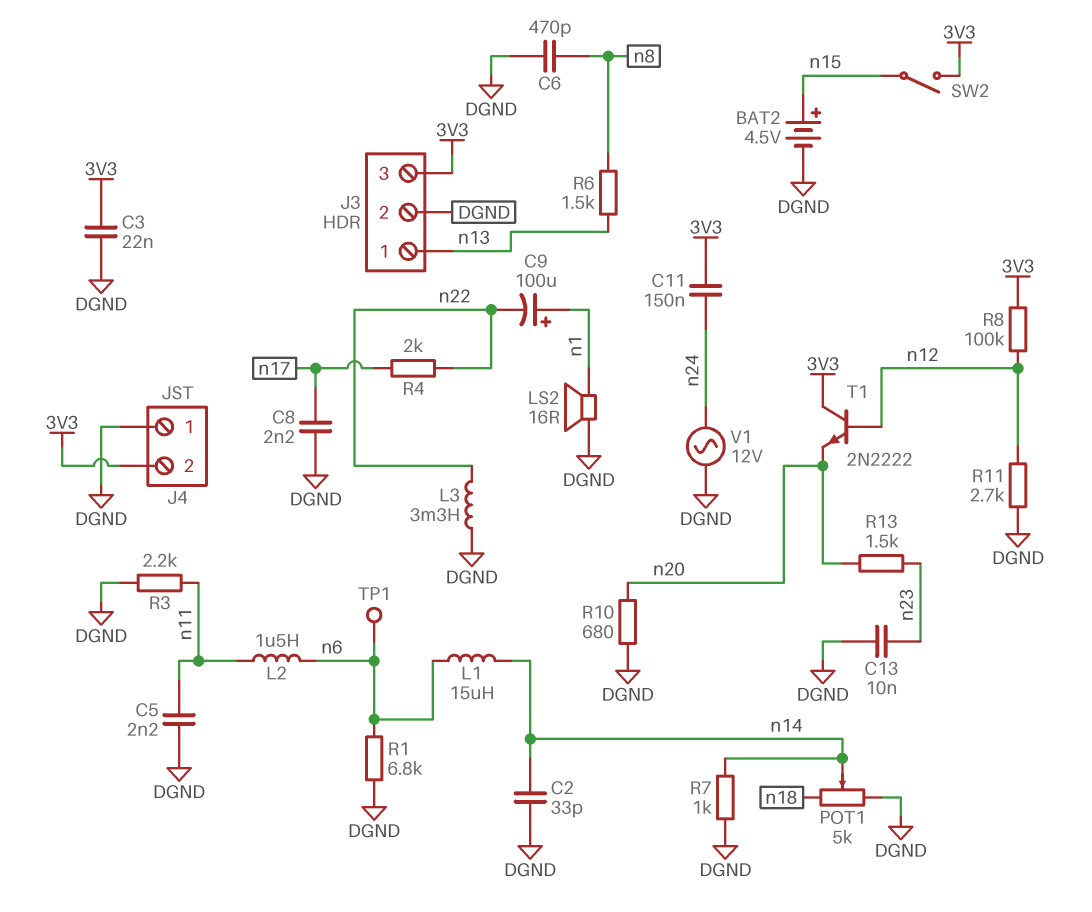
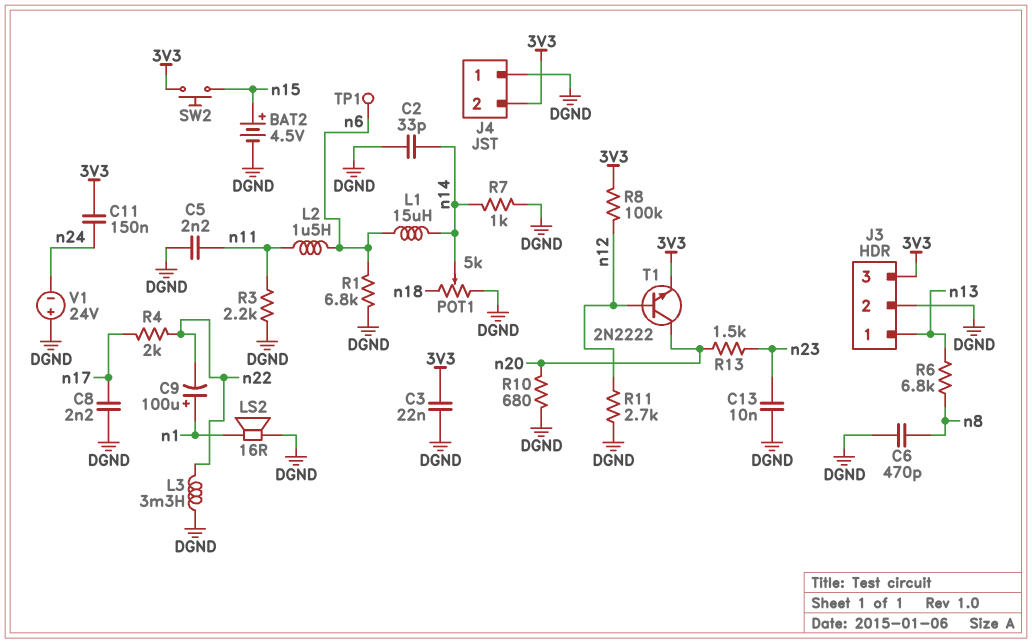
R6: 1.5k (n8, n13) -> 6.8k (n8, n13)
SW2: switch (3V3, n15) -> button (3V3, n15)
T1: NPN 2N2222 (B n12, C 3V3, E n20) -> NPN 2N2222 (B n12, C n20, E 3V3)
V1: AC 12V (DGND, n24) -> 24V (plus DGND, minus n24)

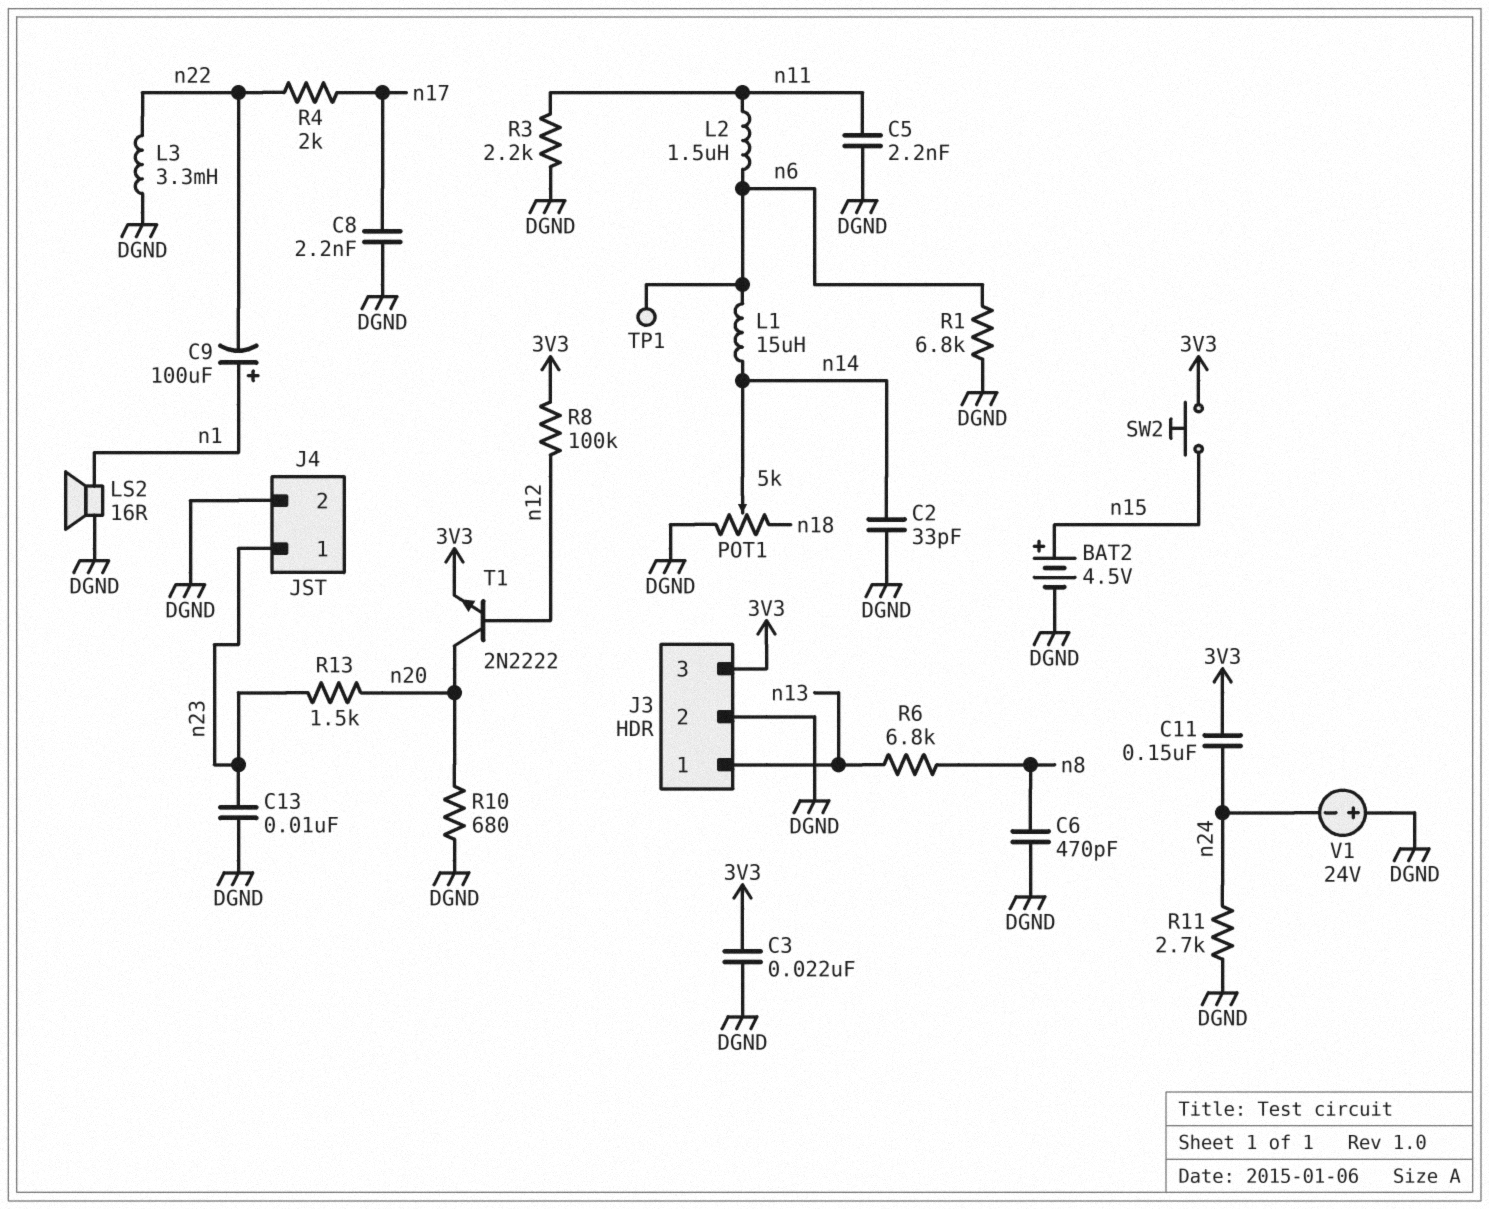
J4 pin 1: DGND -> n23
J4 pin 2: 3V3 -> DGND
R7: 1k (DGND, n14) -> none
R11: 2.7k (DGND, n12) -> 2.7k (DGND, n24)

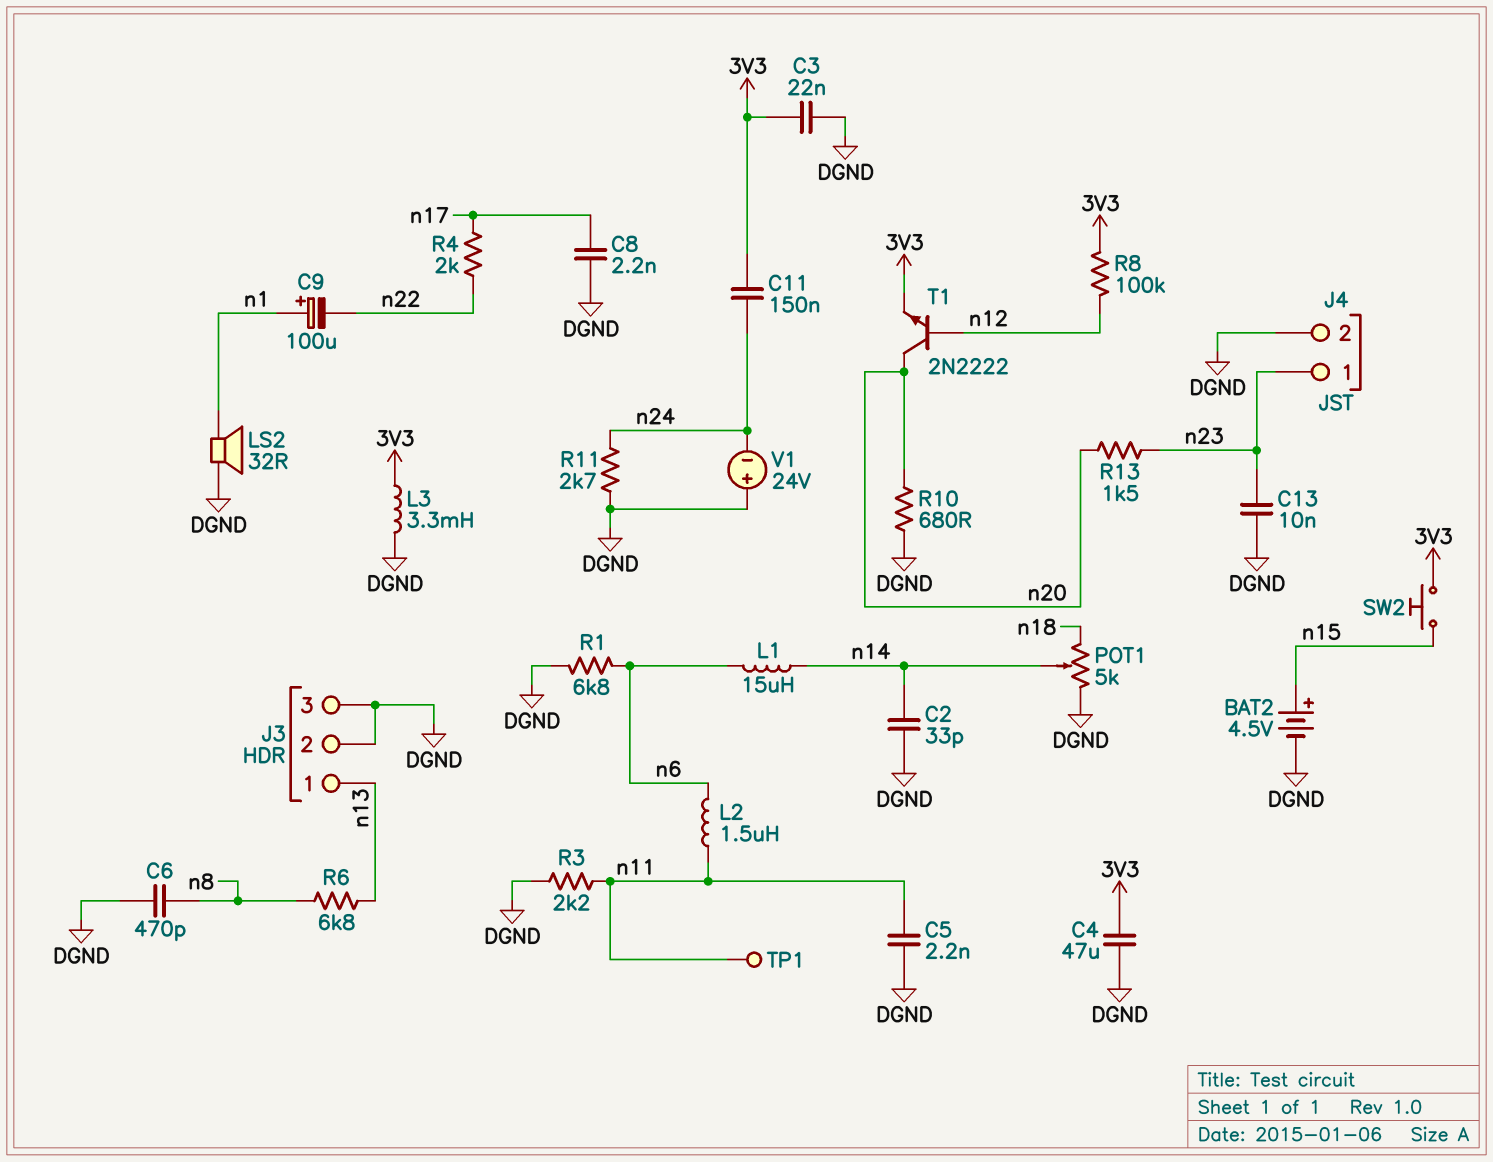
C4: none -> 47uF (3V3, DGND)
J3 pin 3: 3V3 -> DGND
L3: 3.3mH (DGND, n22) -> 3.3mH (3V3, DGND)
LS2: speaker 16R (DGND, n1) -> speaker 32R (DGND, n1)
TP1: test point (n6) -> test point (n11)

